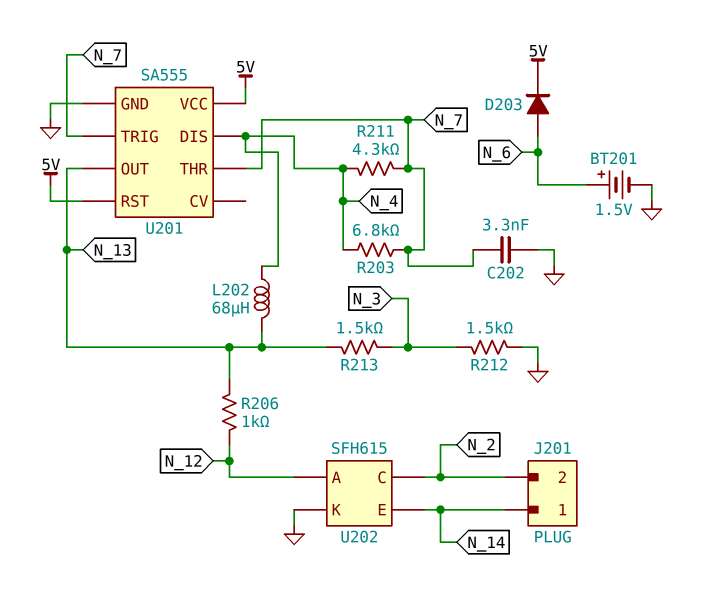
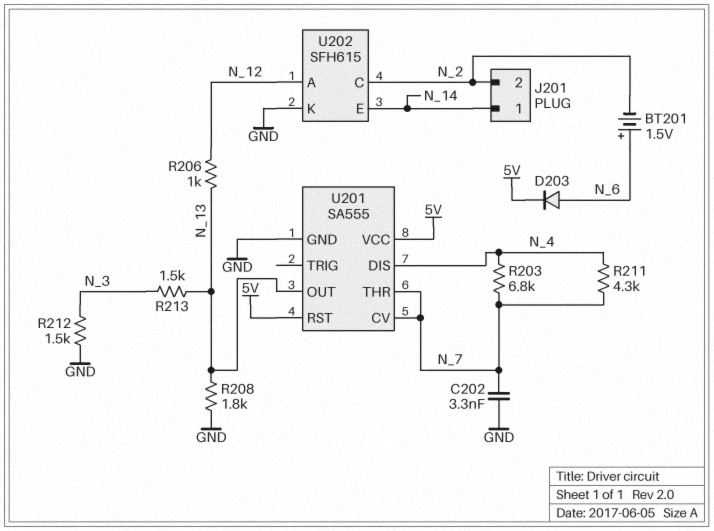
BT201: 1.5V (plus N_6, minus GND) -> 1.5V (plus N_6, minus N_2)
L202: 68uH (N_4, N_13) -> none
R208: none -> 1.8k (GND, N_13)
U201 pin CV: none -> N_7
U201 pin TRIG: N_7 -> none

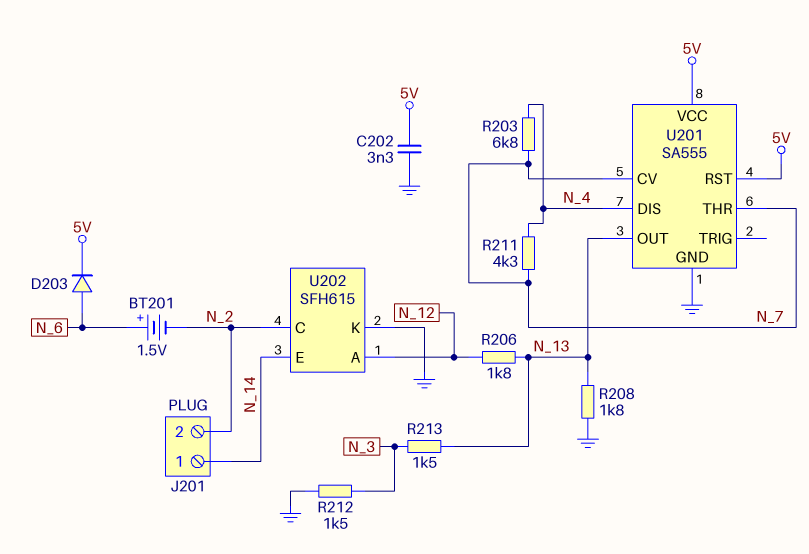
C202: 3.3nF (GND, N_7) -> 3.3nF (5V, GND)
R206: 1k (N_12, N_13) -> 1.8k (N_12, N_13)

